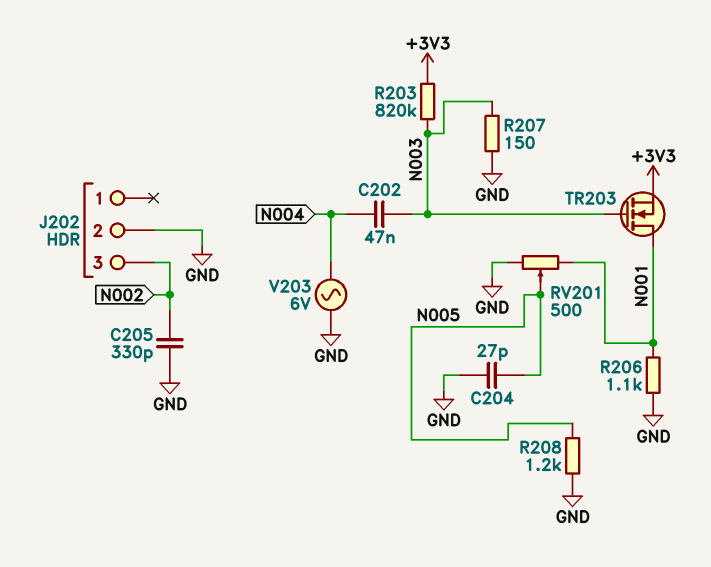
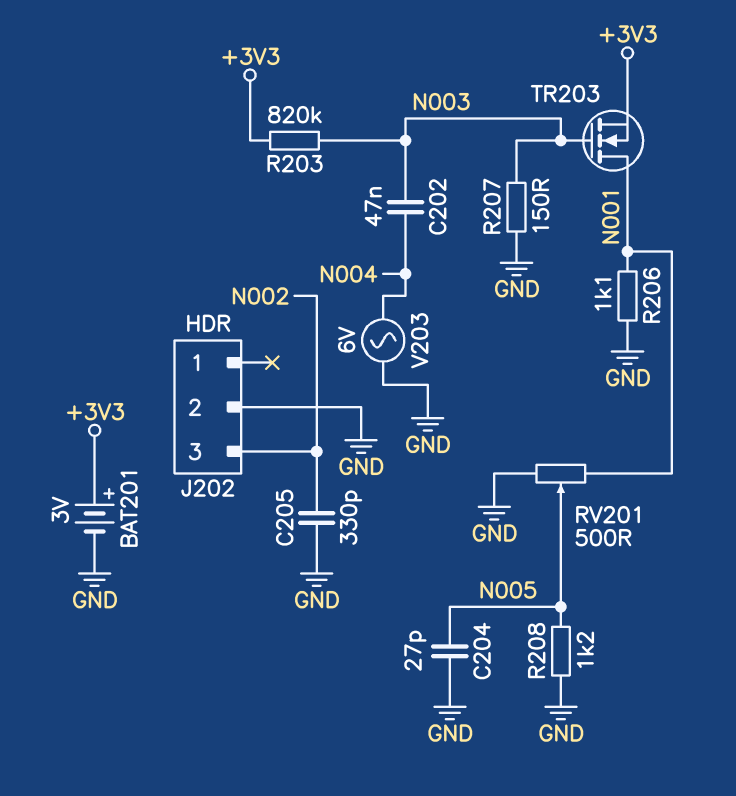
BAT201: none -> 3V (plus +3V3, minus GND)

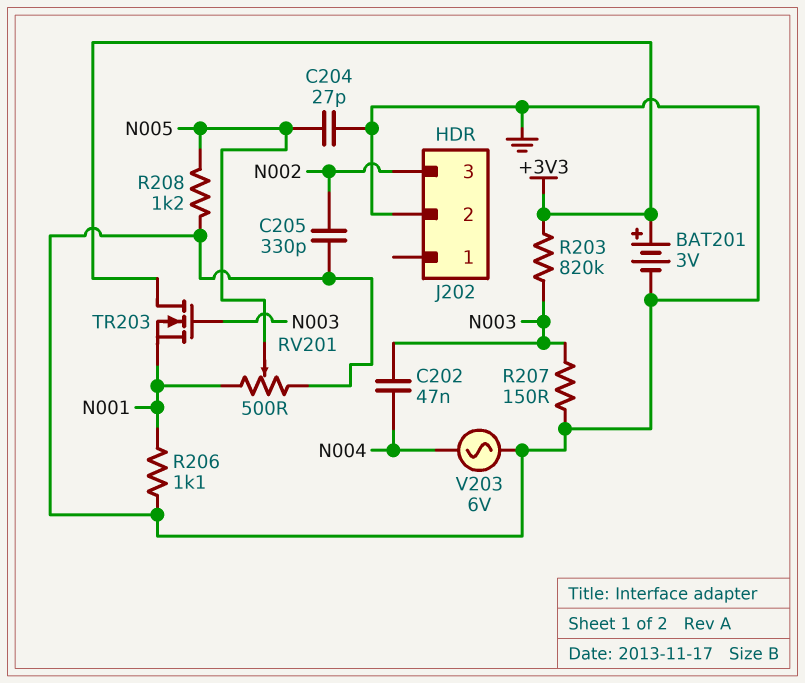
TR203: NMOS (G N003, D N001, S +3V3) -> NMOS (G N003, D +3V3, S N001)

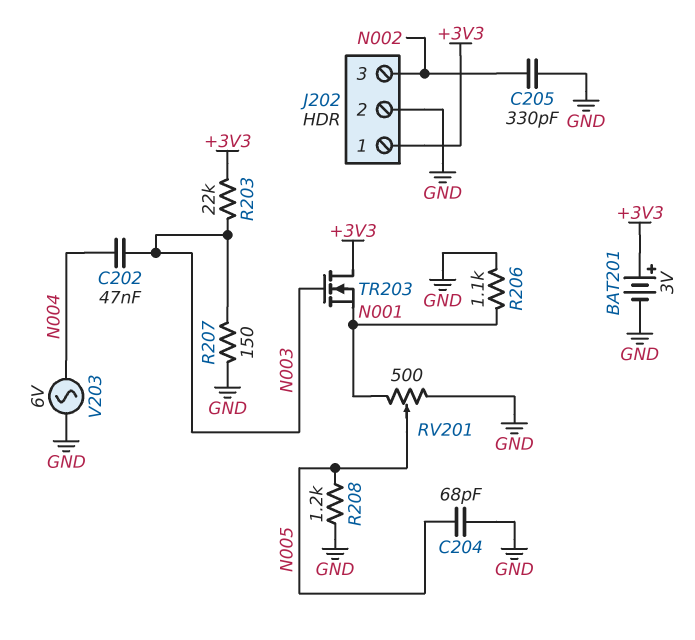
C204: 27pF (GND, N005) -> 68pF (GND, N005)
J202 pin 1: none -> +3V3
R203: 820k (+3V3, N003) -> 22k (+3V3, N003)

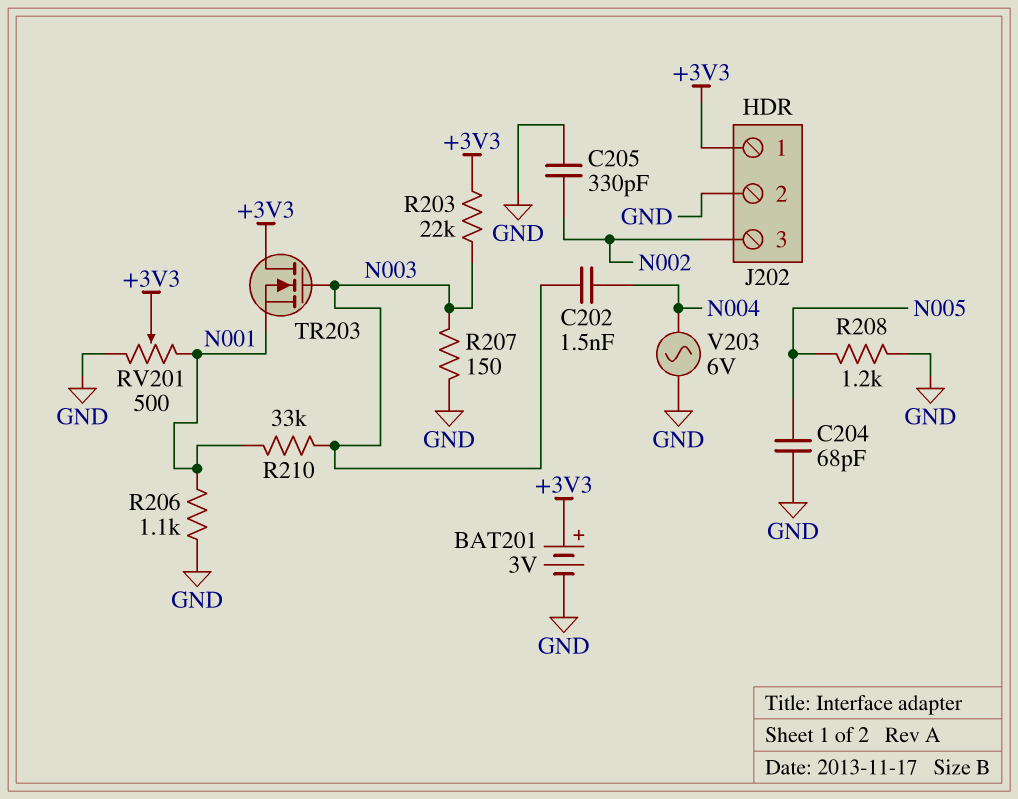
C202: 47nF (N003, N004) -> 1.5nF (N003, N004)
R210: none -> 33k (N001, N003)
RV201: 500 (GND, N001, wiper N005) -> 500 (GND, N001, wiper +3V3)

